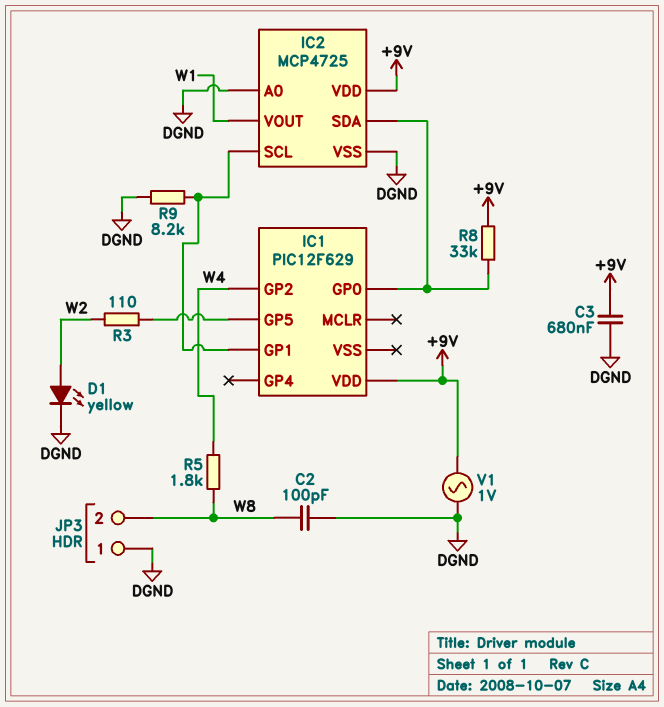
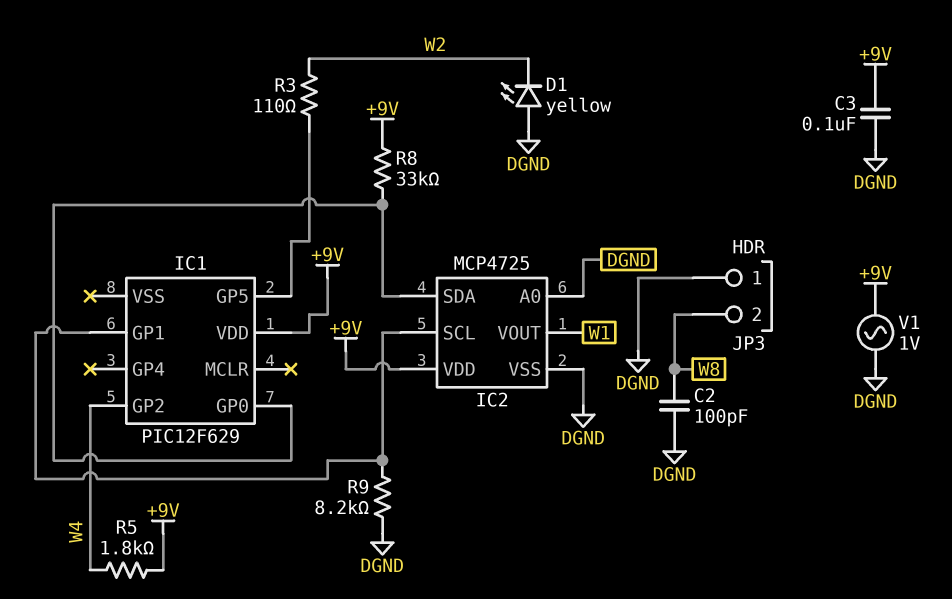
C3: 680nF (+9V, DGND) -> 100nF (+9V, DGND)
D1: LED yellow (A W2, K DGND) -> LED yellow (A DGND, K W2)
R5: 1.8k (W4, W8) -> 1.8k (+9V, W4)

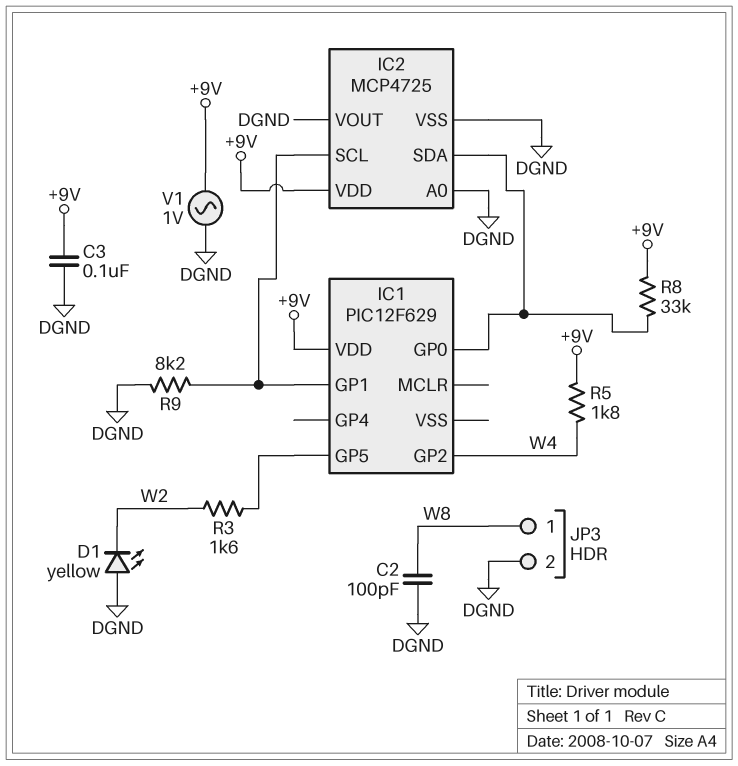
IC2 pin VOUT: W1 -> DGND
JP3 pin 1: DGND -> W8
JP3 pin 2: W8 -> DGND
R3: 110 (IC1/GP5, W2) -> 1.6k (IC1/GP5, W2)

